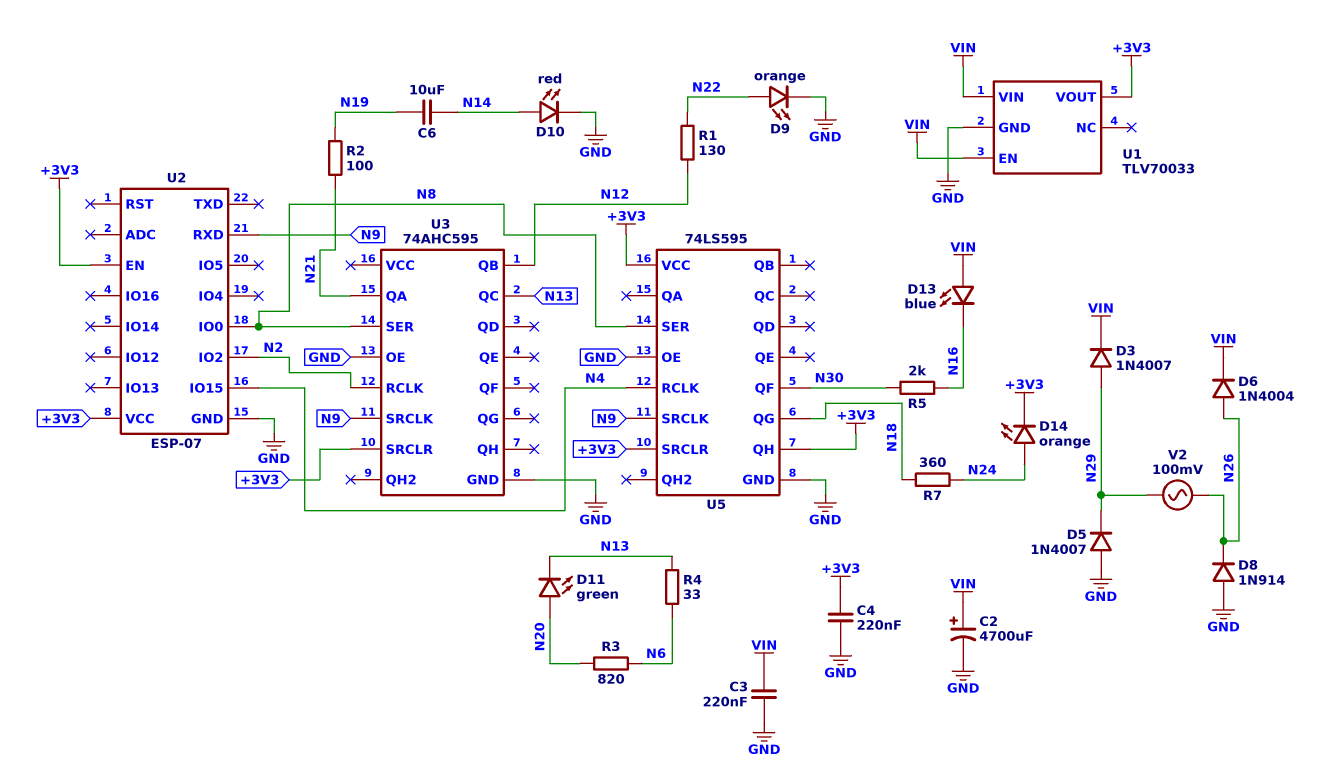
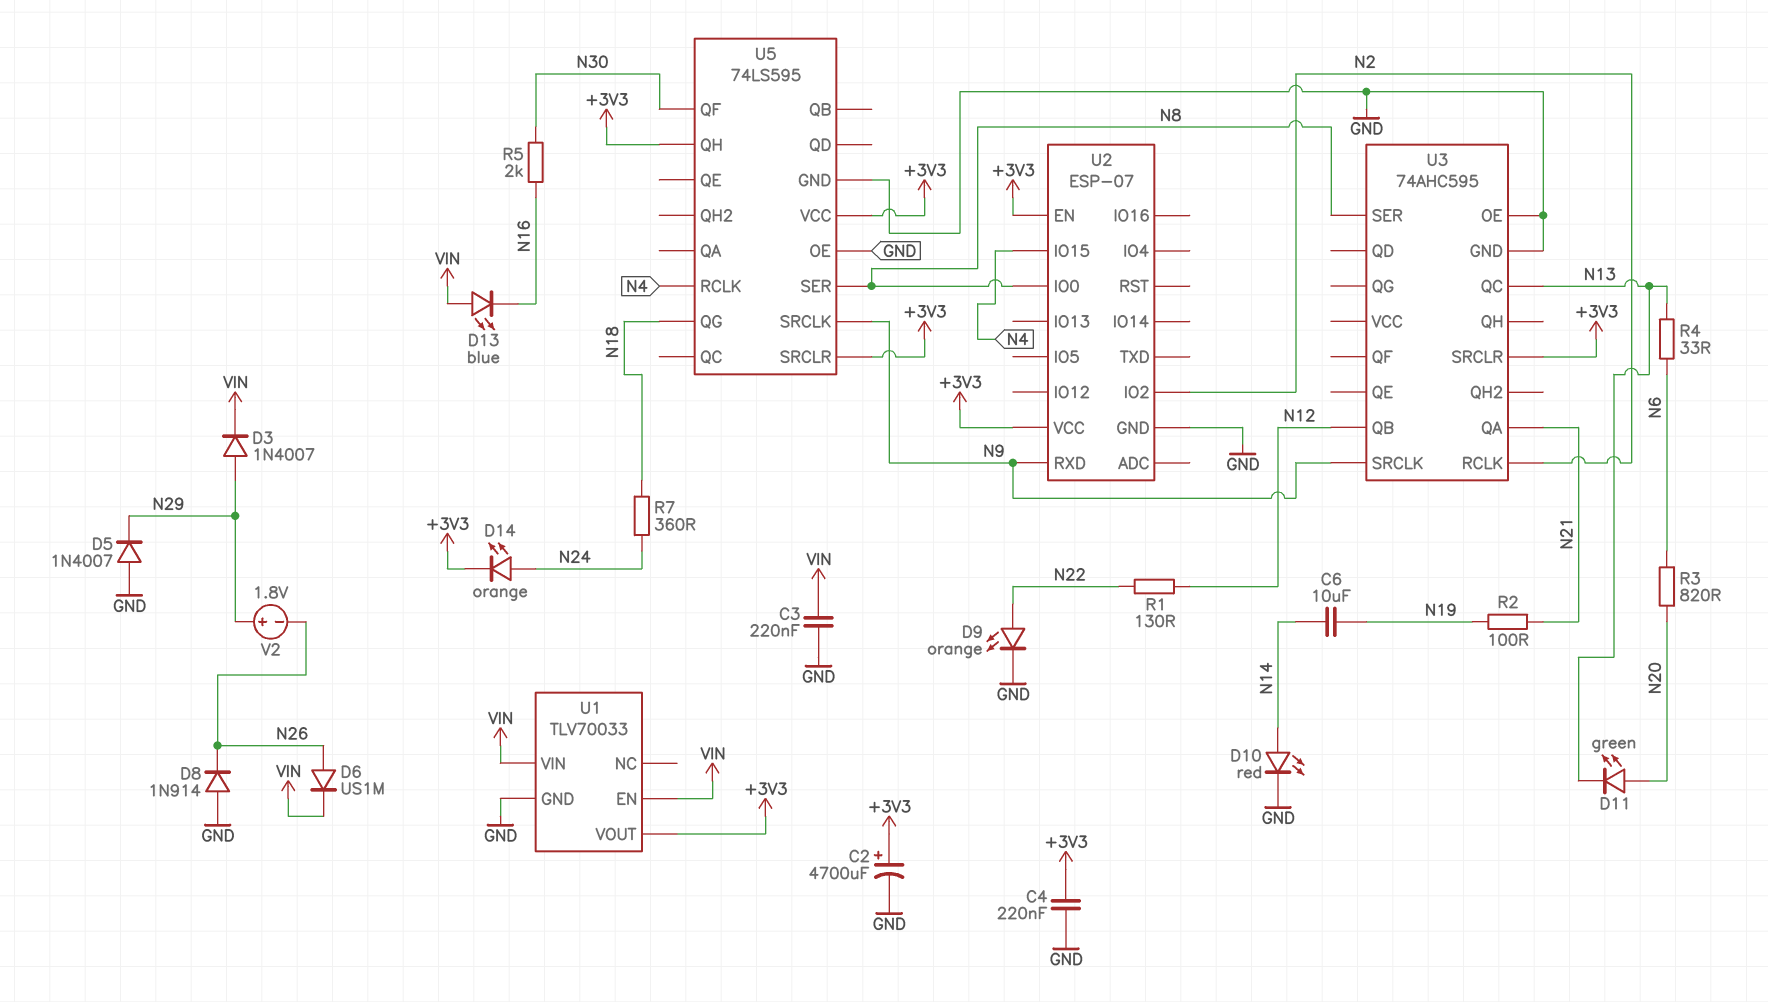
C2: 4700uF (plus VIN, minus GND) -> 4700uF (plus +3V3, minus GND)
D6: diode 1N4004 (A N26, K VIN) -> diode US1M (A N26, K VIN)
V2: AC 100mV (N26, N29) -> 1.8V (plus N29, minus N26)

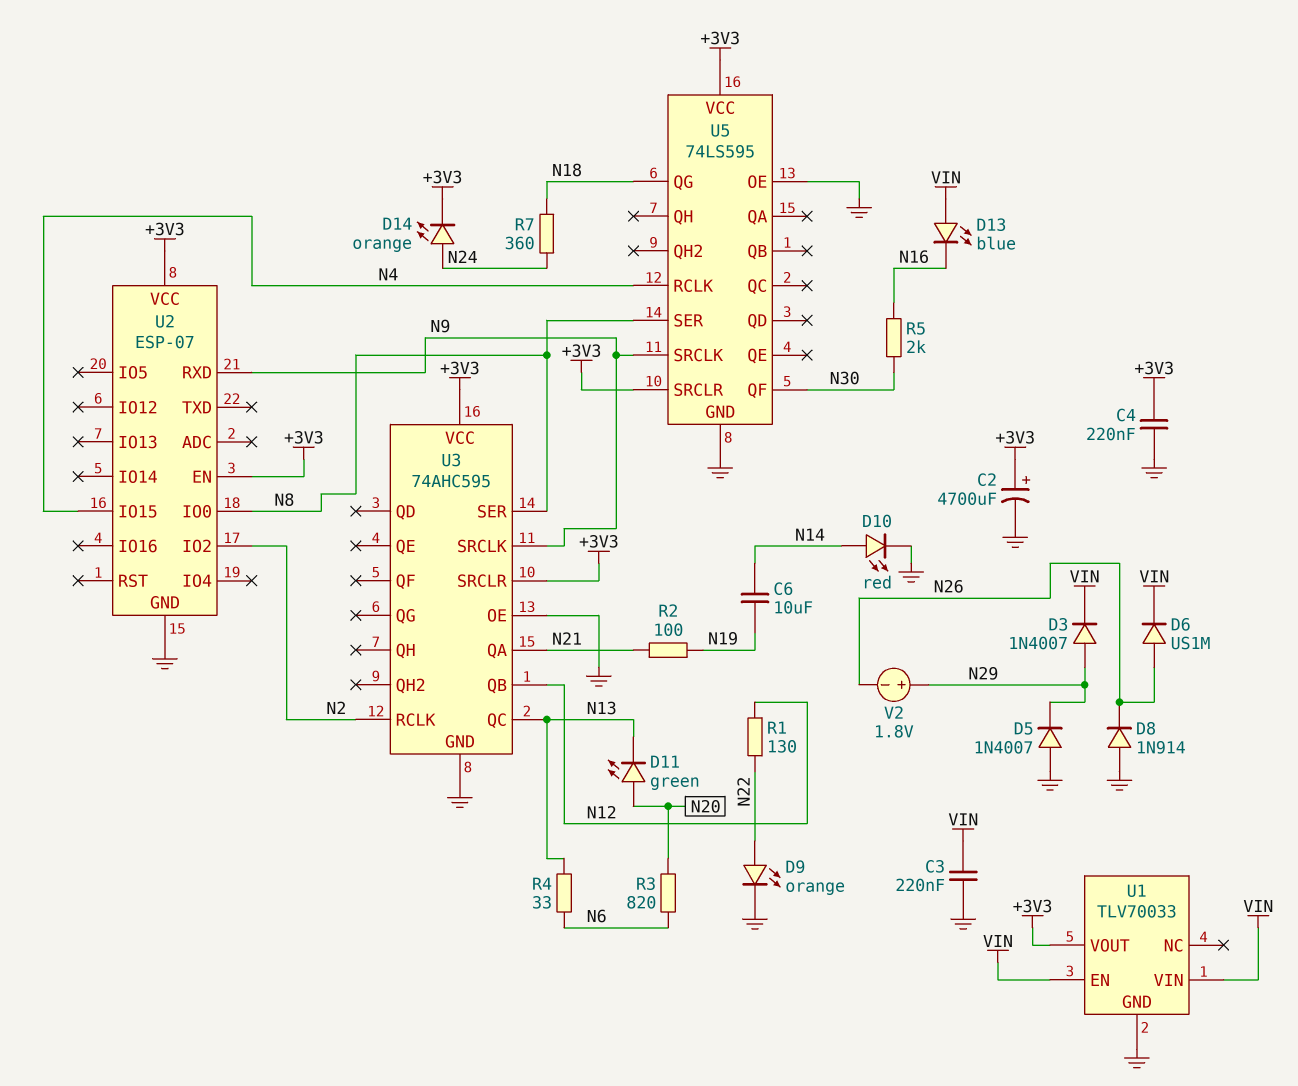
U3 pin VCC: none -> +3V3
U5 pin QH: +3V3 -> none

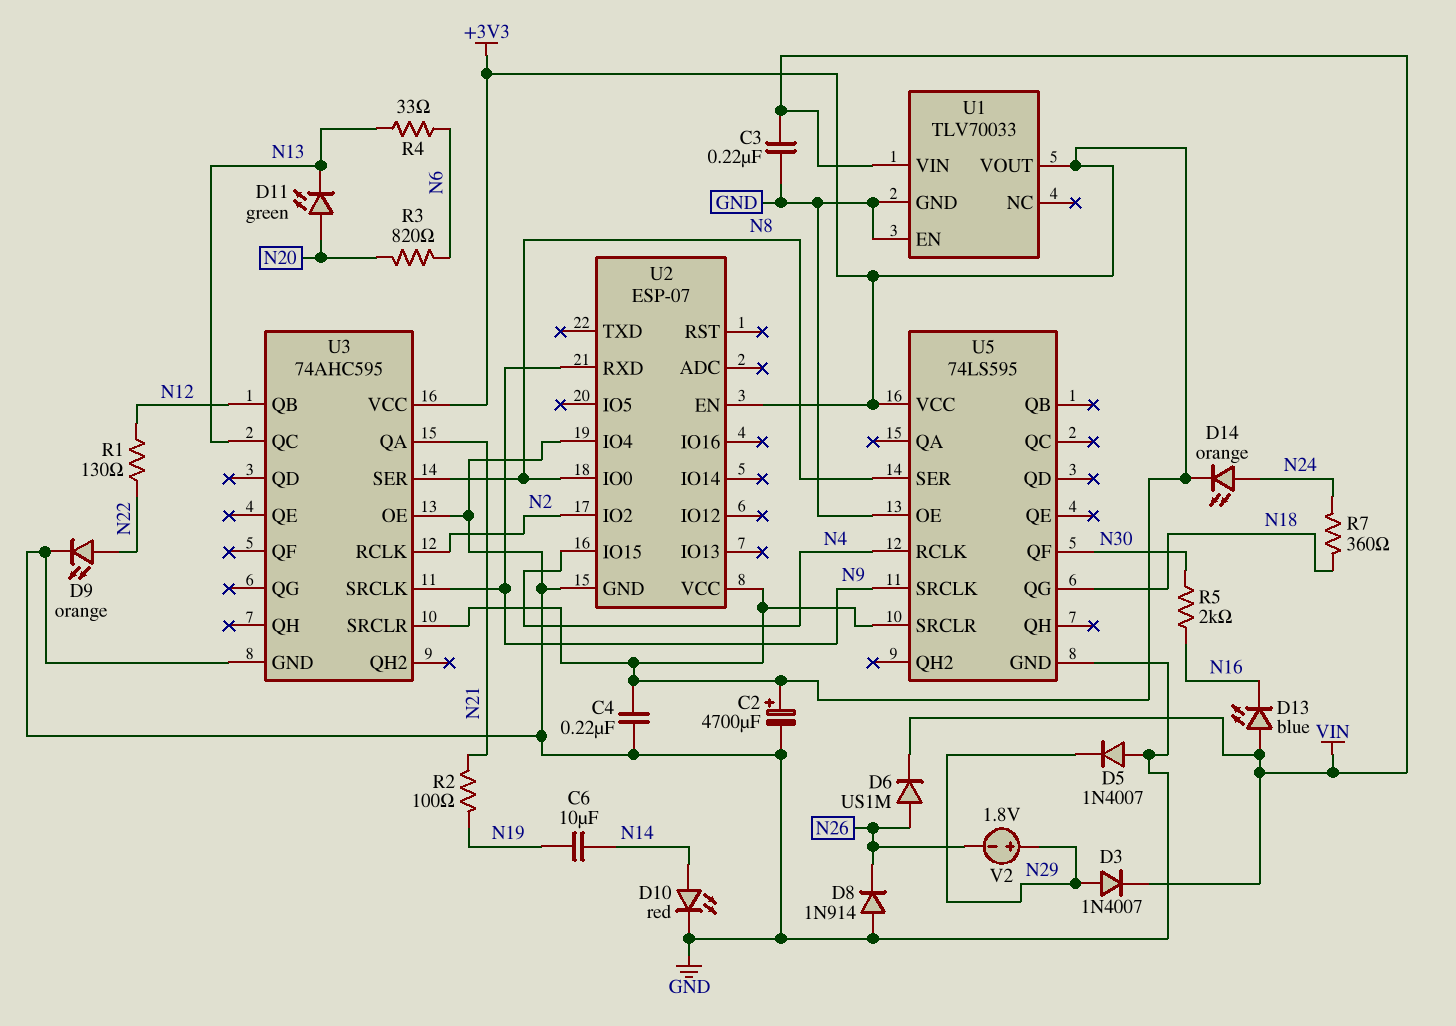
U1 pin EN: VIN -> GND
U2 pin IO4: none -> GND

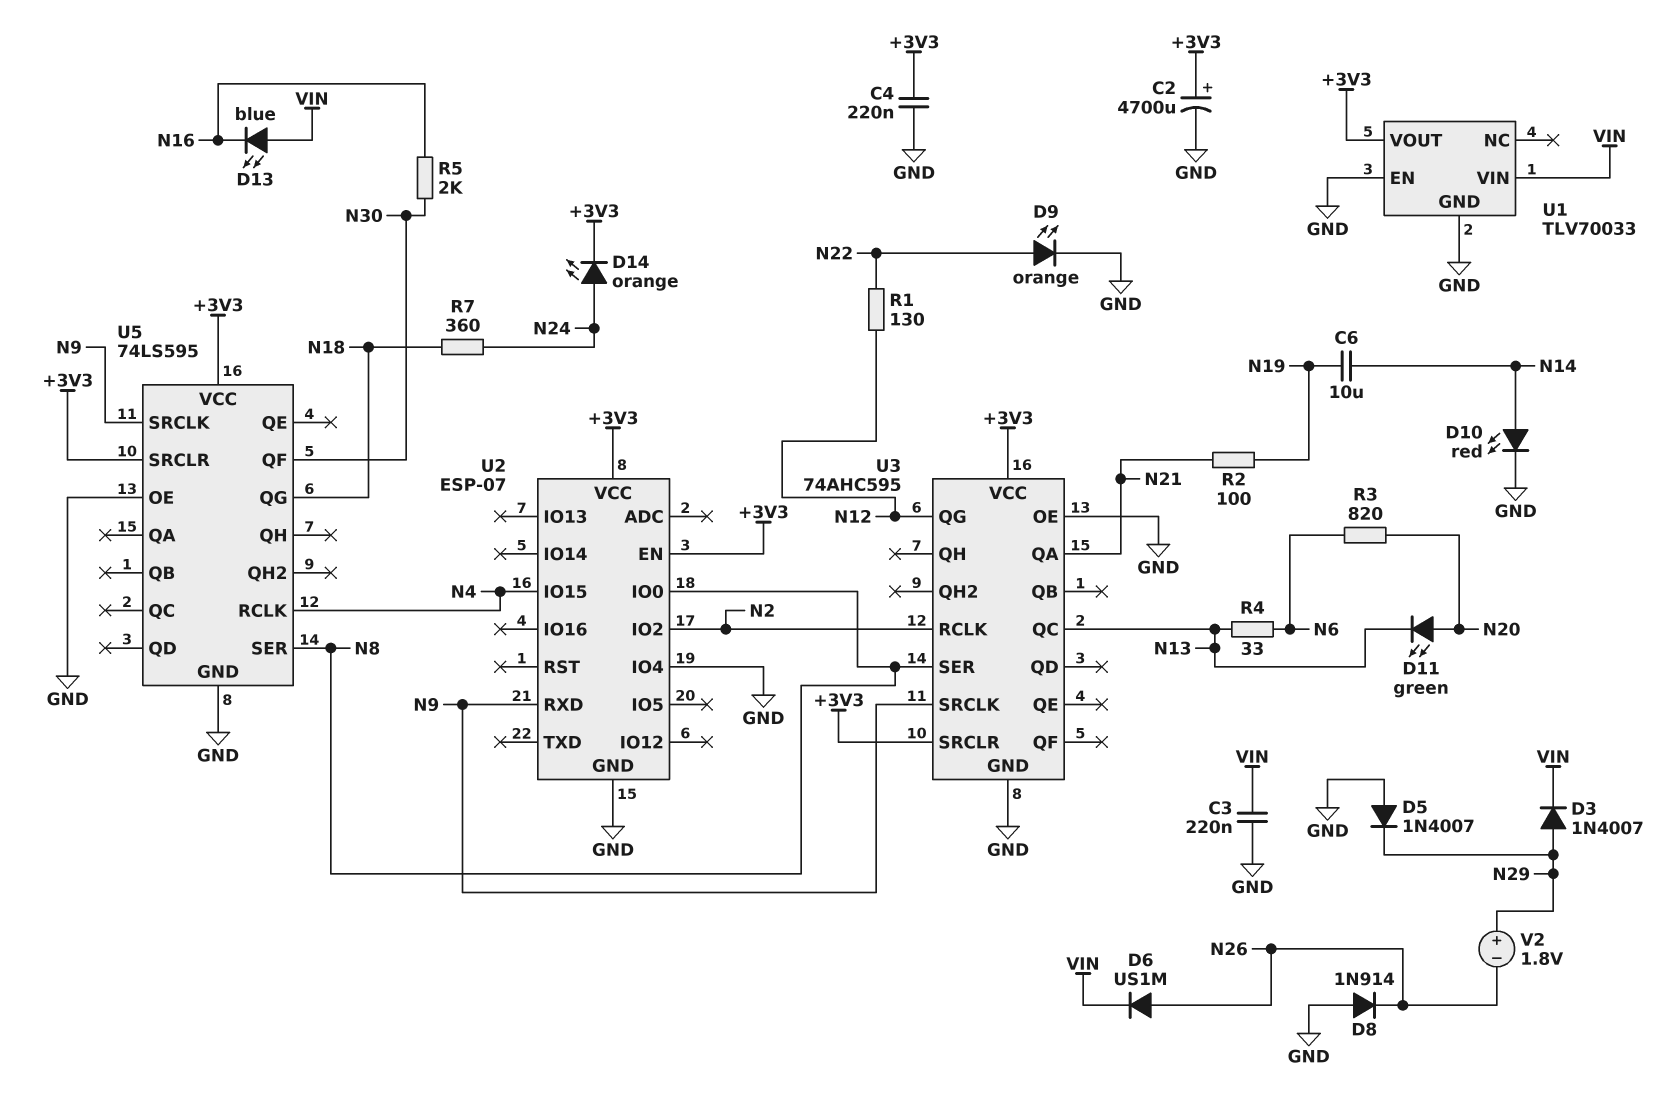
U3 pin QB: N12 -> none
U3 pin QG: none -> N12

